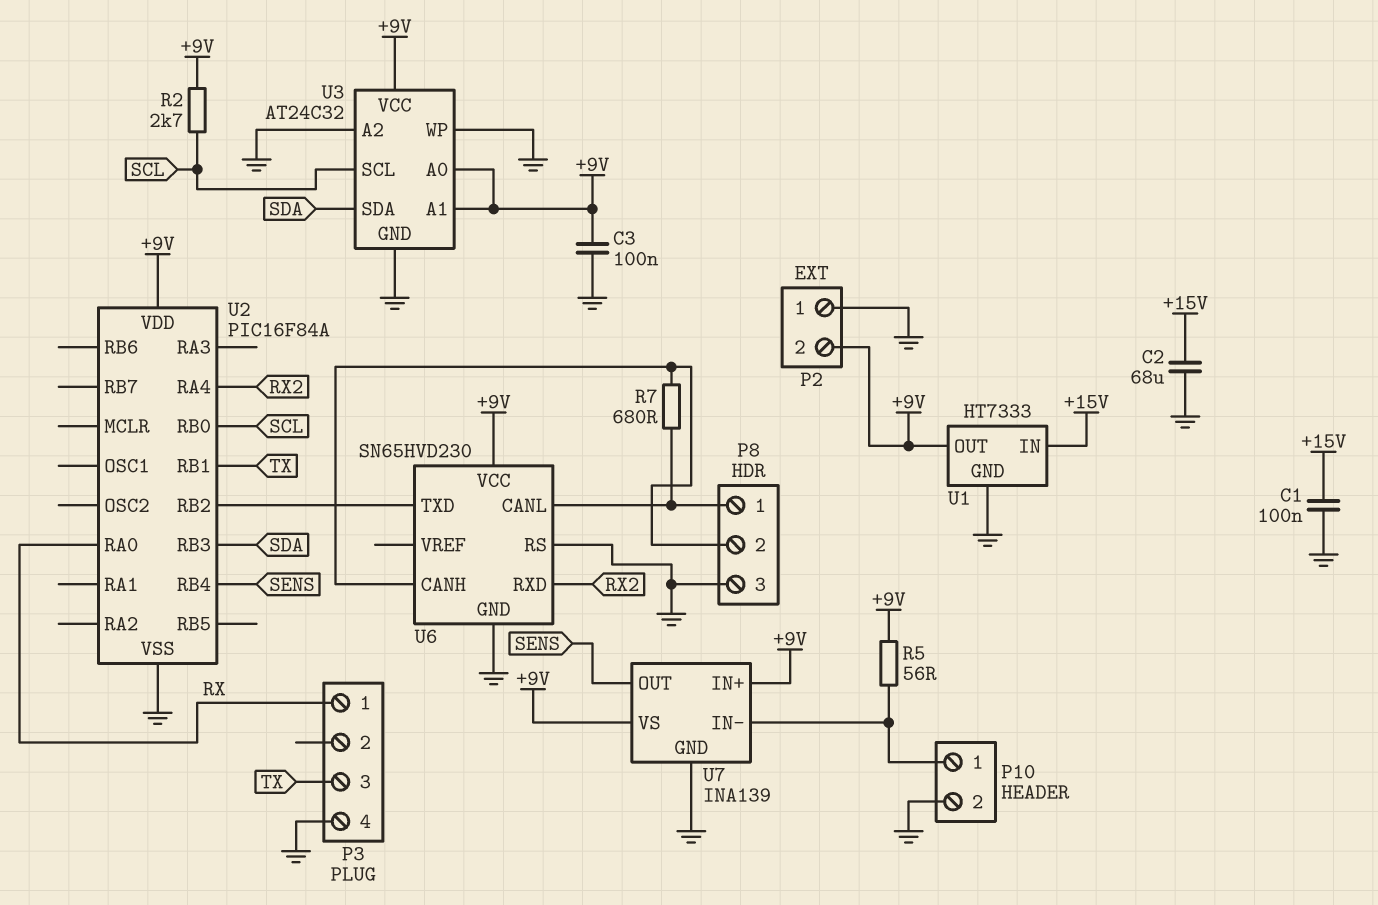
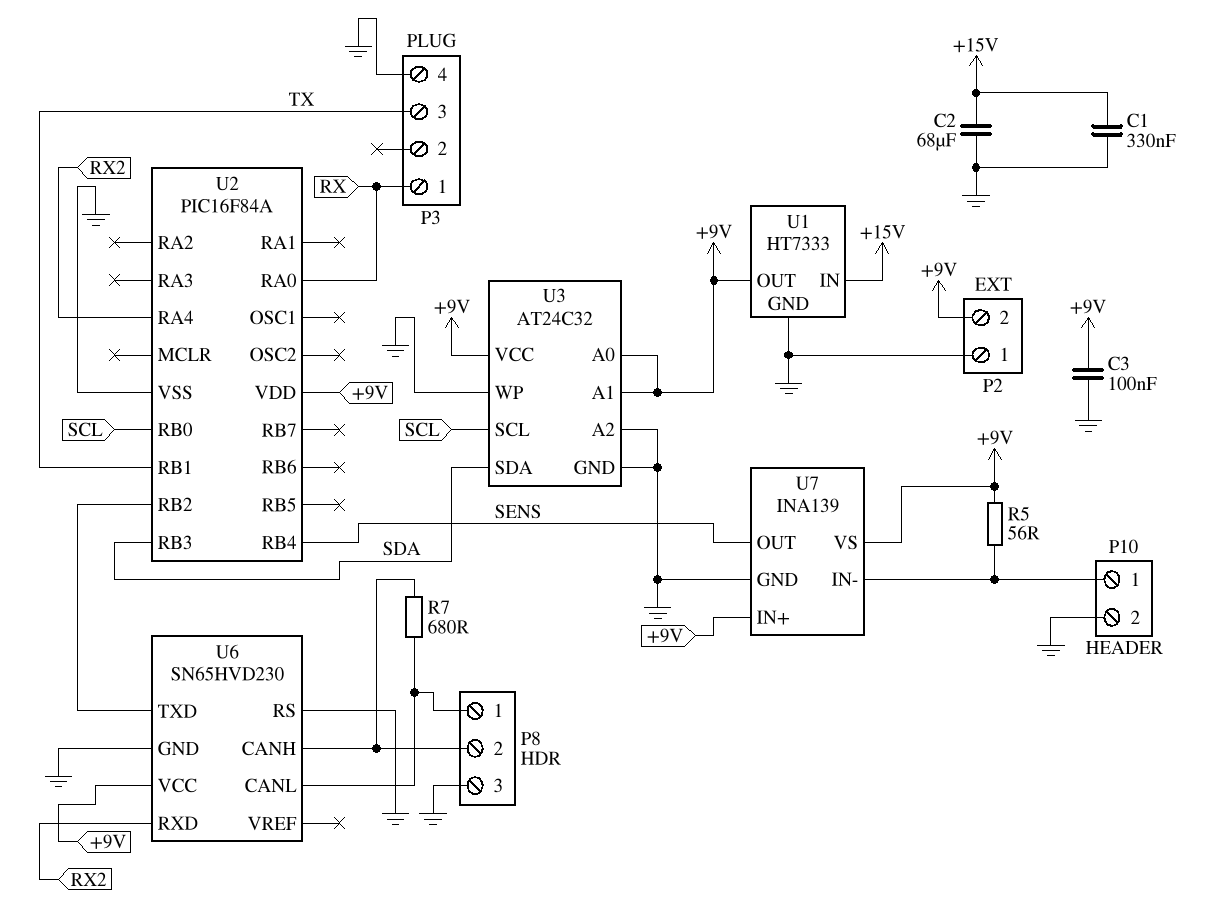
C1: 100nF (+15V, GND) -> 330nF (+15V, GND)
R2: 2.7k (+9V, SCL) -> none

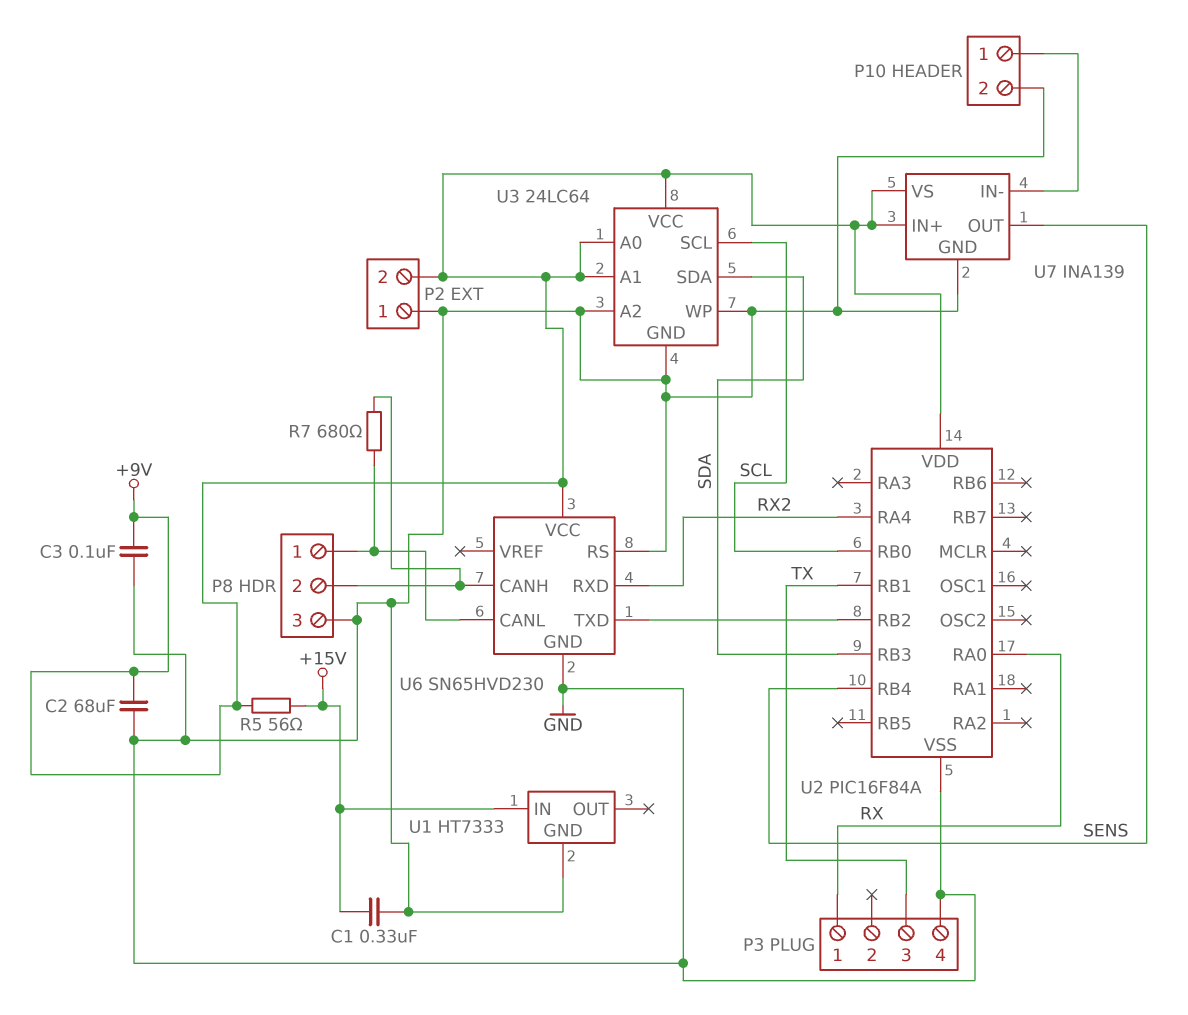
C2: 68uF (+15V, GND) -> 68uF (+9V, GND)
R5: 56 (+9V, P10/1) -> 56 (+9V, +15V)
U1 pin OUT: +9V -> none
U3: AT24C32 -> 24LC64

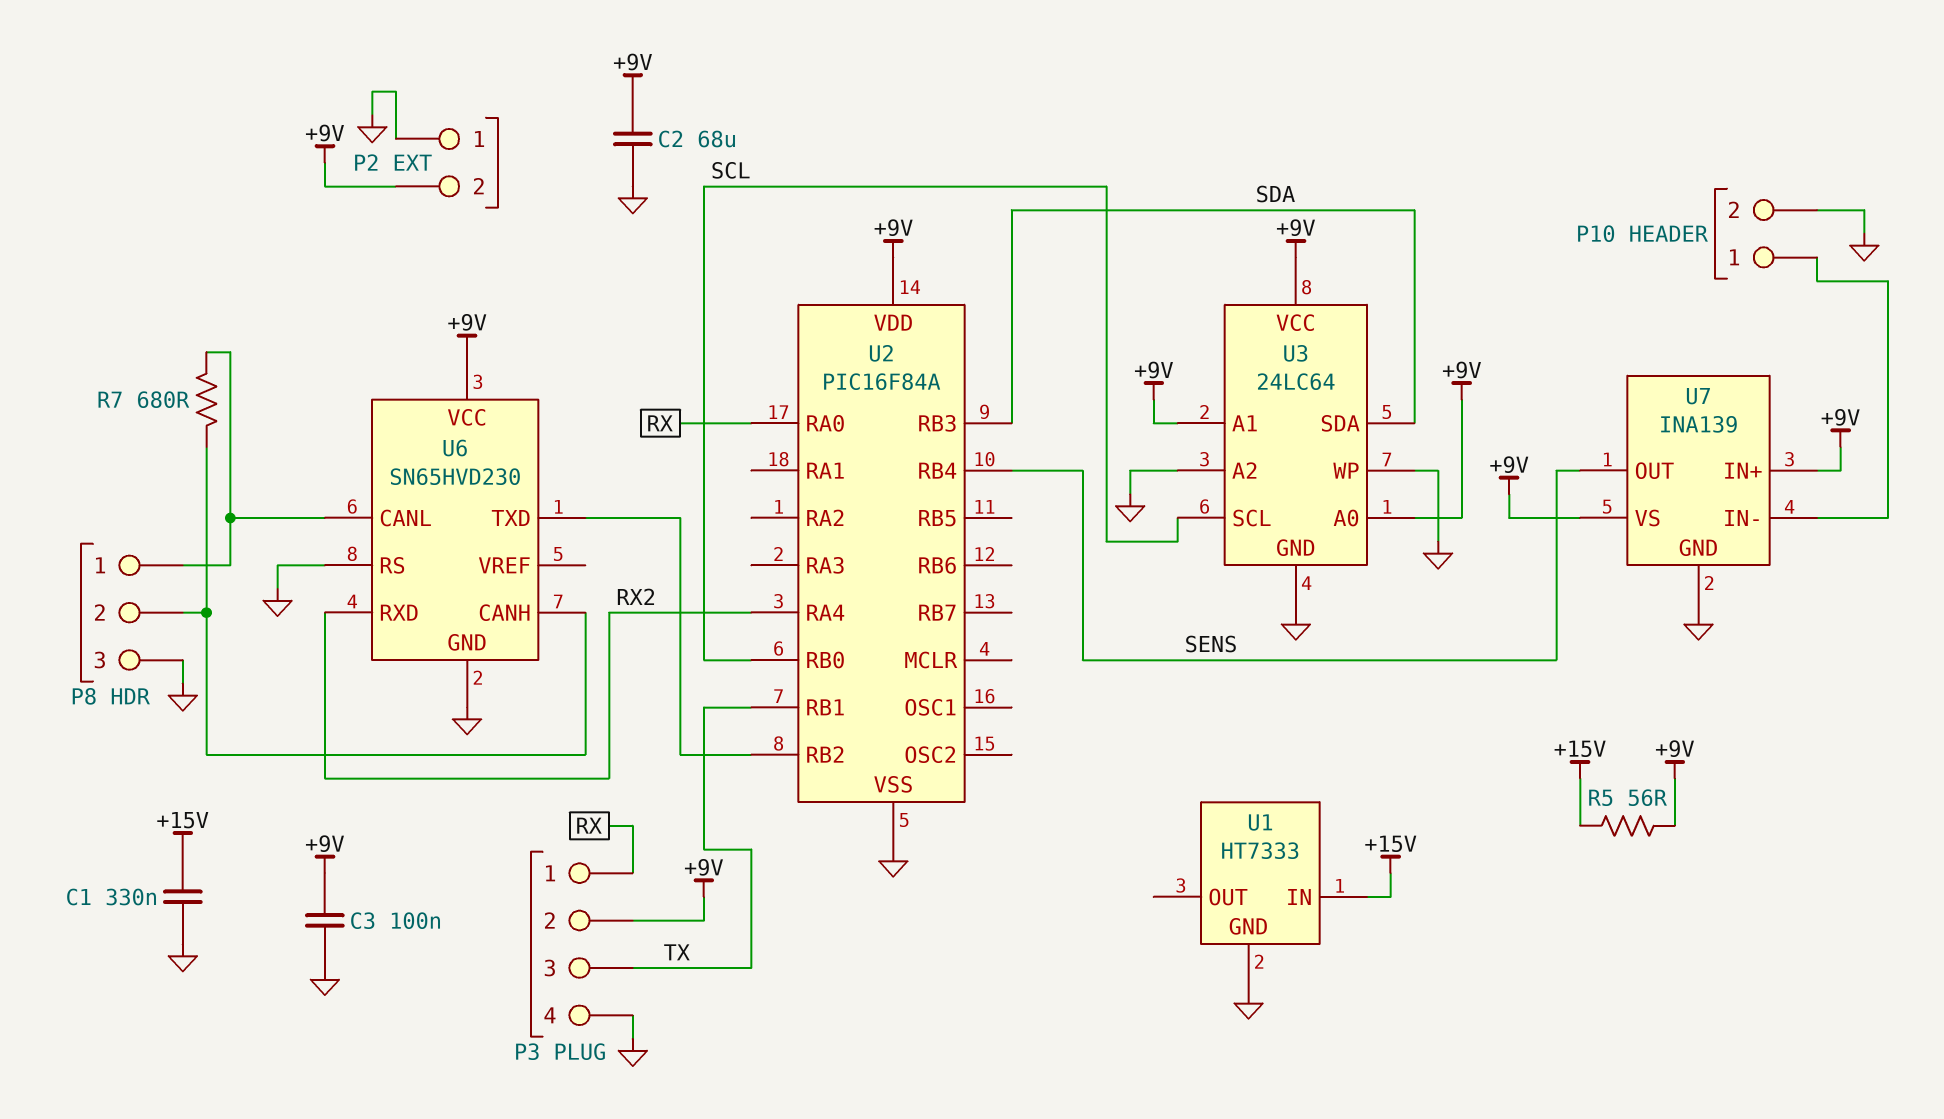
P3 pin 2: none -> +9V

